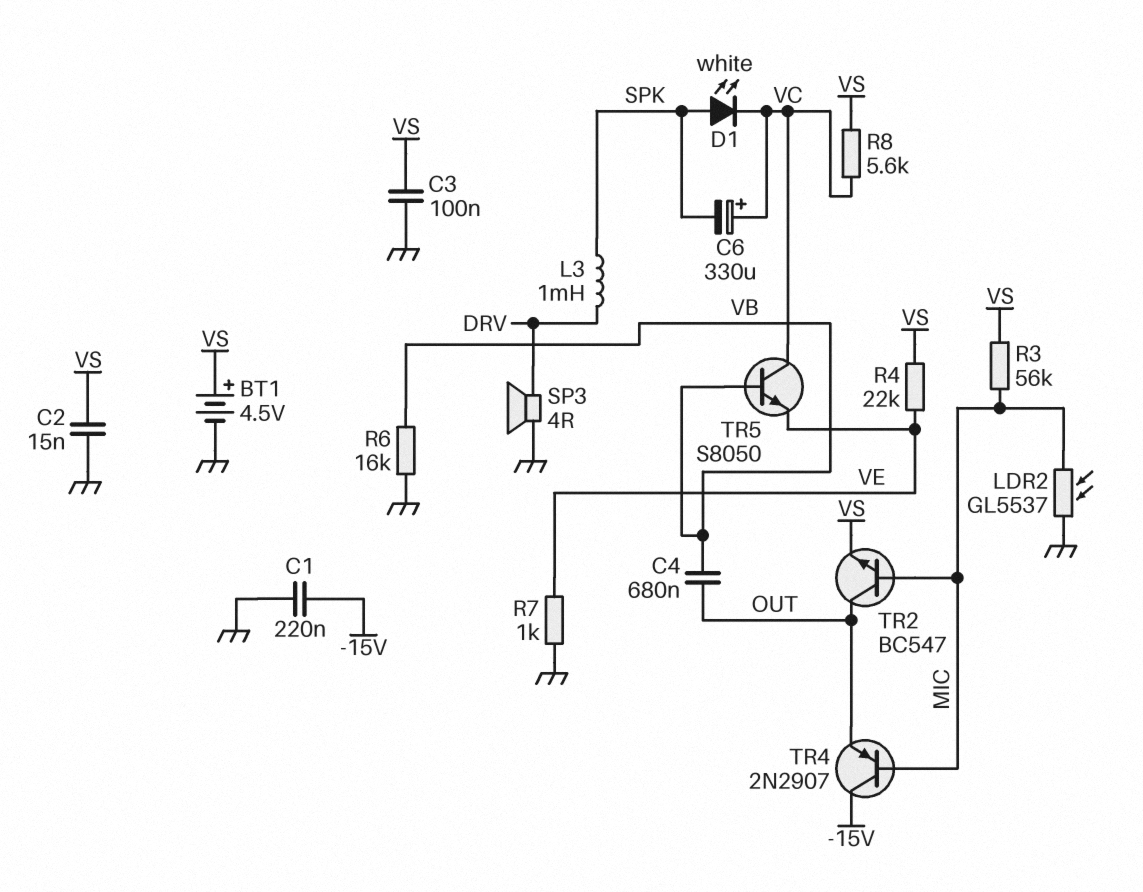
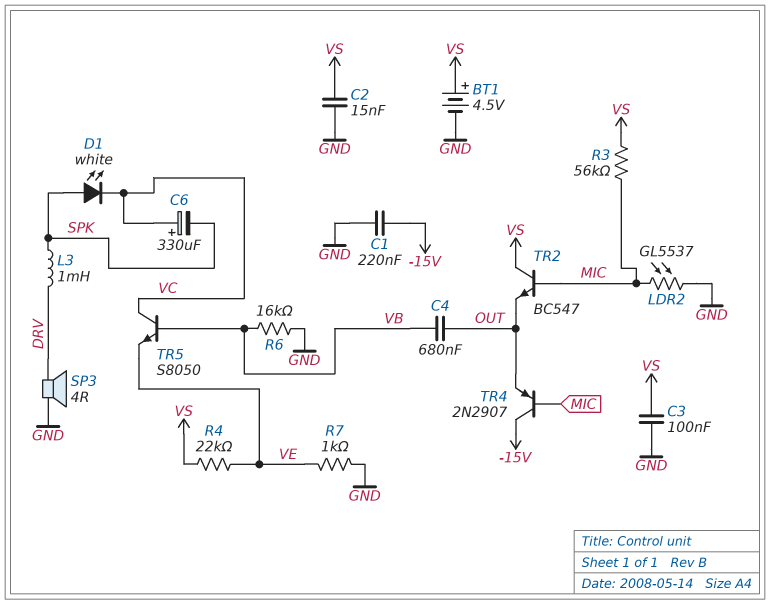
R8: 5.6k (VC, VS) -> none
TR2: NPN BC547 (B MIC, C OUT, E VS) -> NPN BC547 (B MIC, C VS, E OUT)

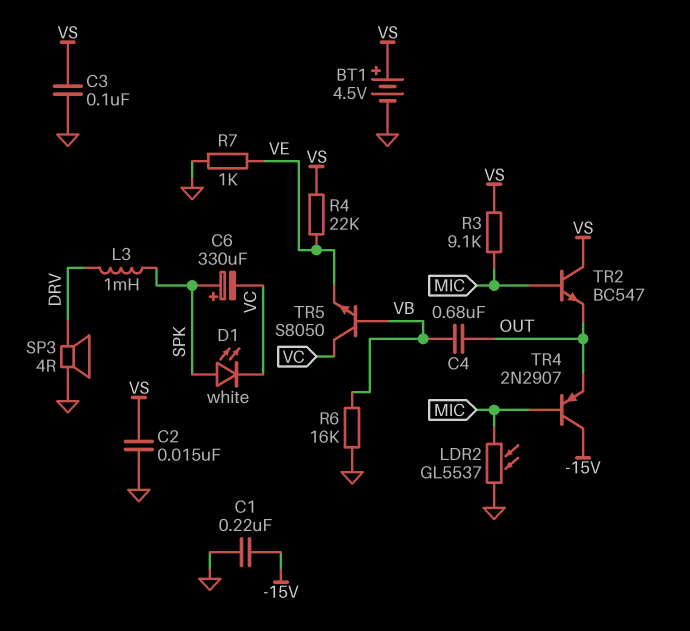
C6: 330uF (plus VC, minus SPK) -> 330uF (plus SPK, minus VC)
R3: 56k (MIC, VS) -> 9.1k (MIC, VS)

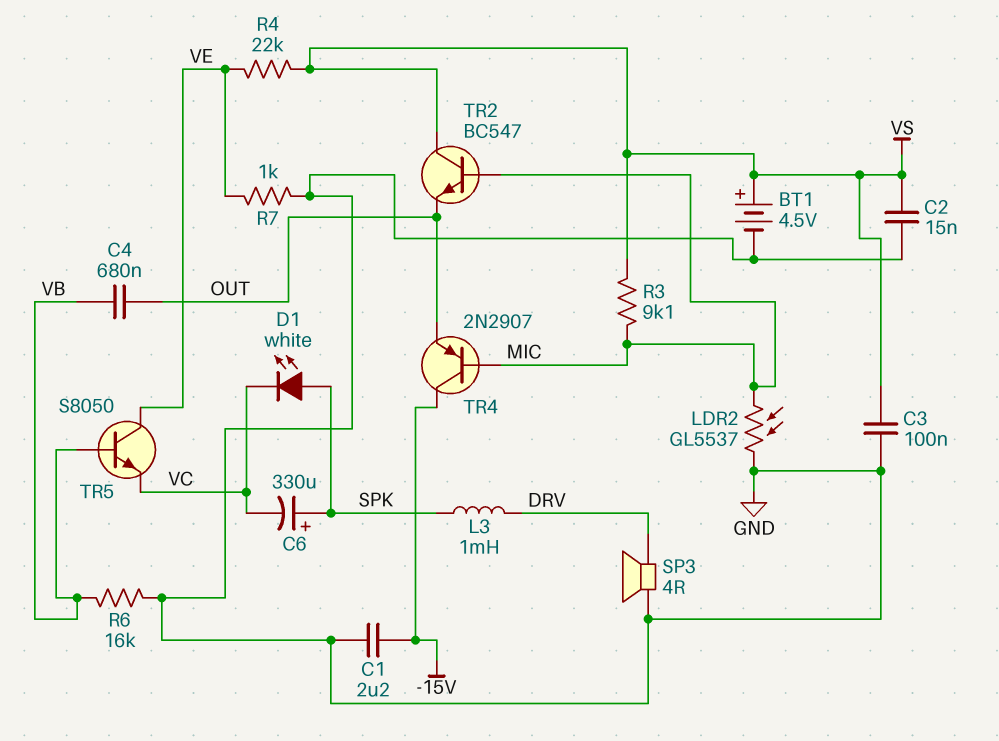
C1: 220nF (-15V, GND) -> 2.2uF (-15V, GND)
TR5: NPN S8050 (B VB, C VC, E VE) -> NPN S8050 (B VB, C VE, E VC)

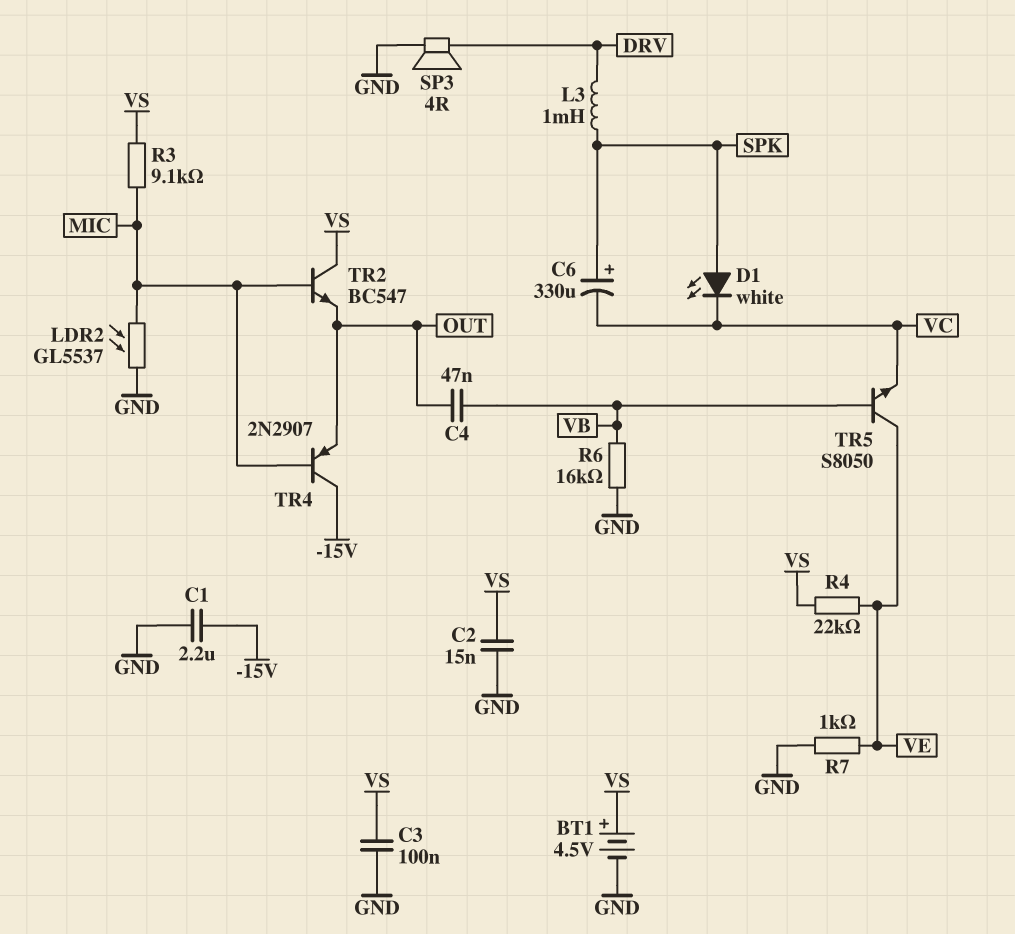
C4: 680nF (OUT, VB) -> 47nF (OUT, VB)

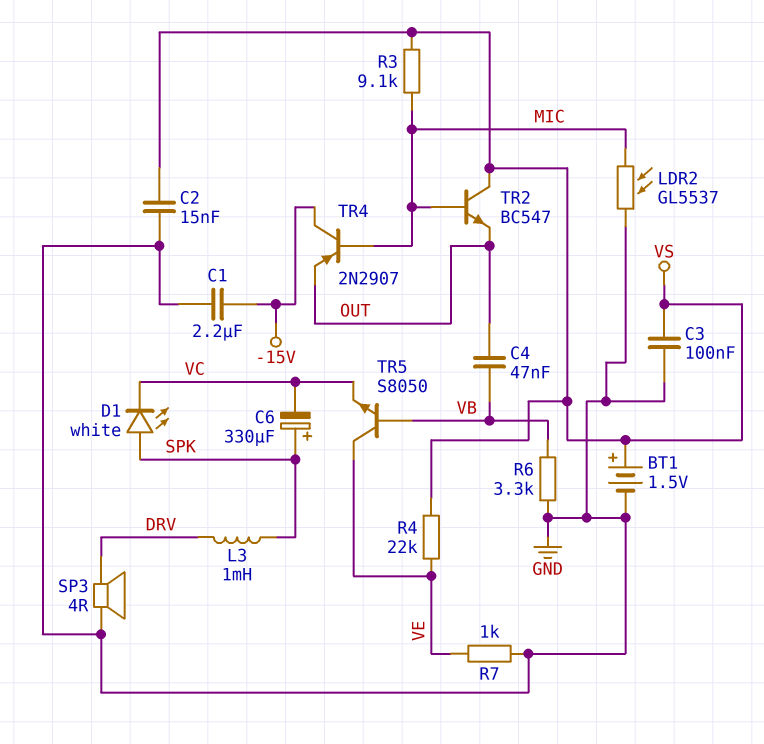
BT1: 4.5V (plus VS, minus GND) -> 1.5V (plus VS, minus GND)
R6: 16k (GND, VB) -> 3.3k (GND, VB)

